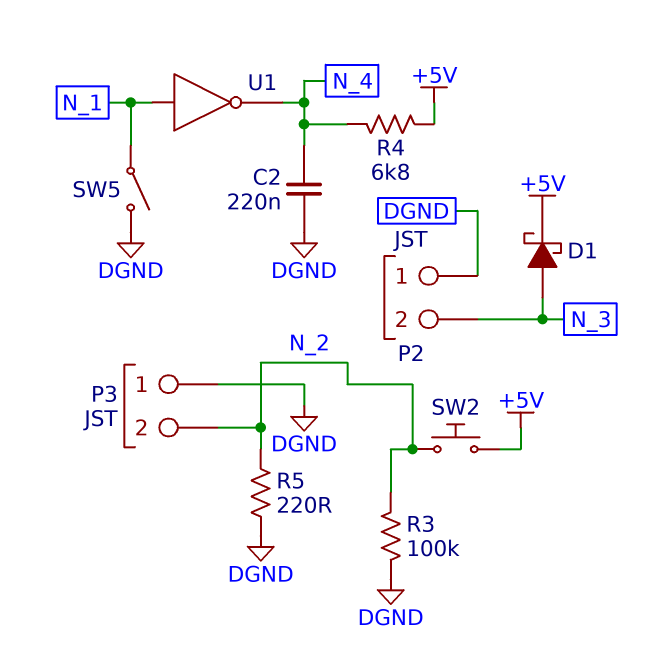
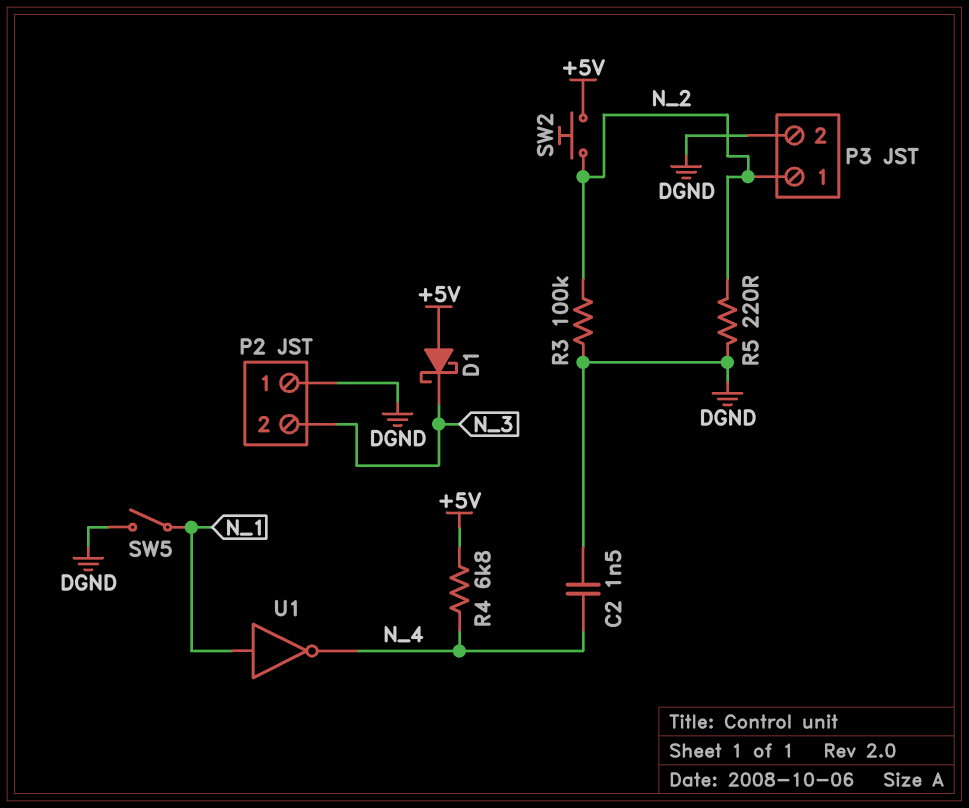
C2: 220nF (DGND, N_4) -> 1.5nF (DGND, N_4)
D1: schottky (A N_3, K +5V) -> schottky (A +5V, K N_3)
P3 pin 1: DGND -> N_2
P3 pin 2: N_2 -> DGND

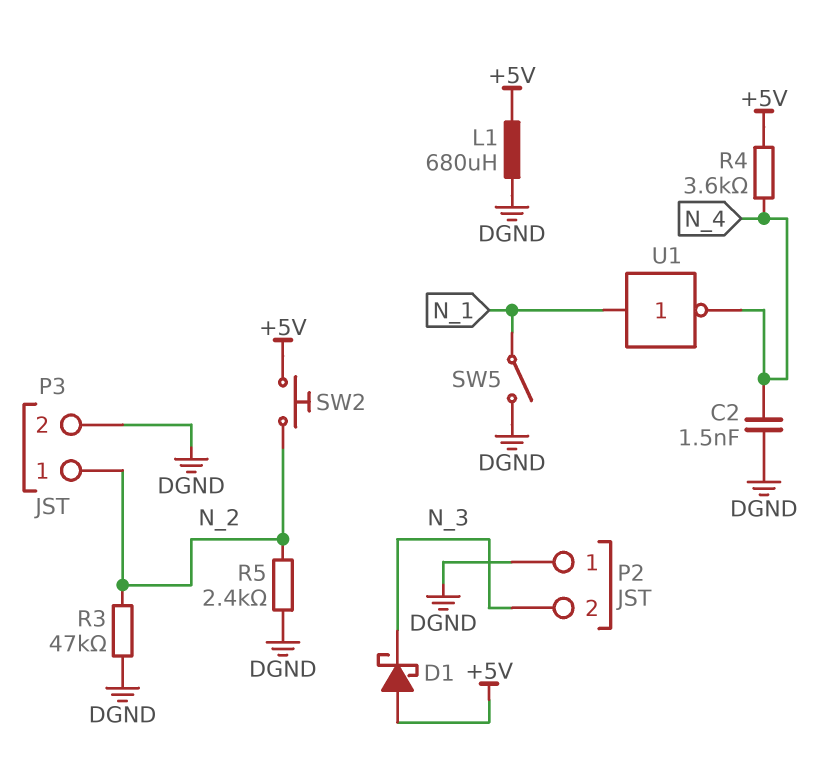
L1: none -> 680uH (+5V, DGND)
R3: 100k (DGND, N_2) -> 47k (DGND, N_2)
R4: 6.8k (+5V, N_4) -> 3.6k (+5V, N_4)
R5: 220 (DGND, N_2) -> 2.4k (DGND, N_2)

